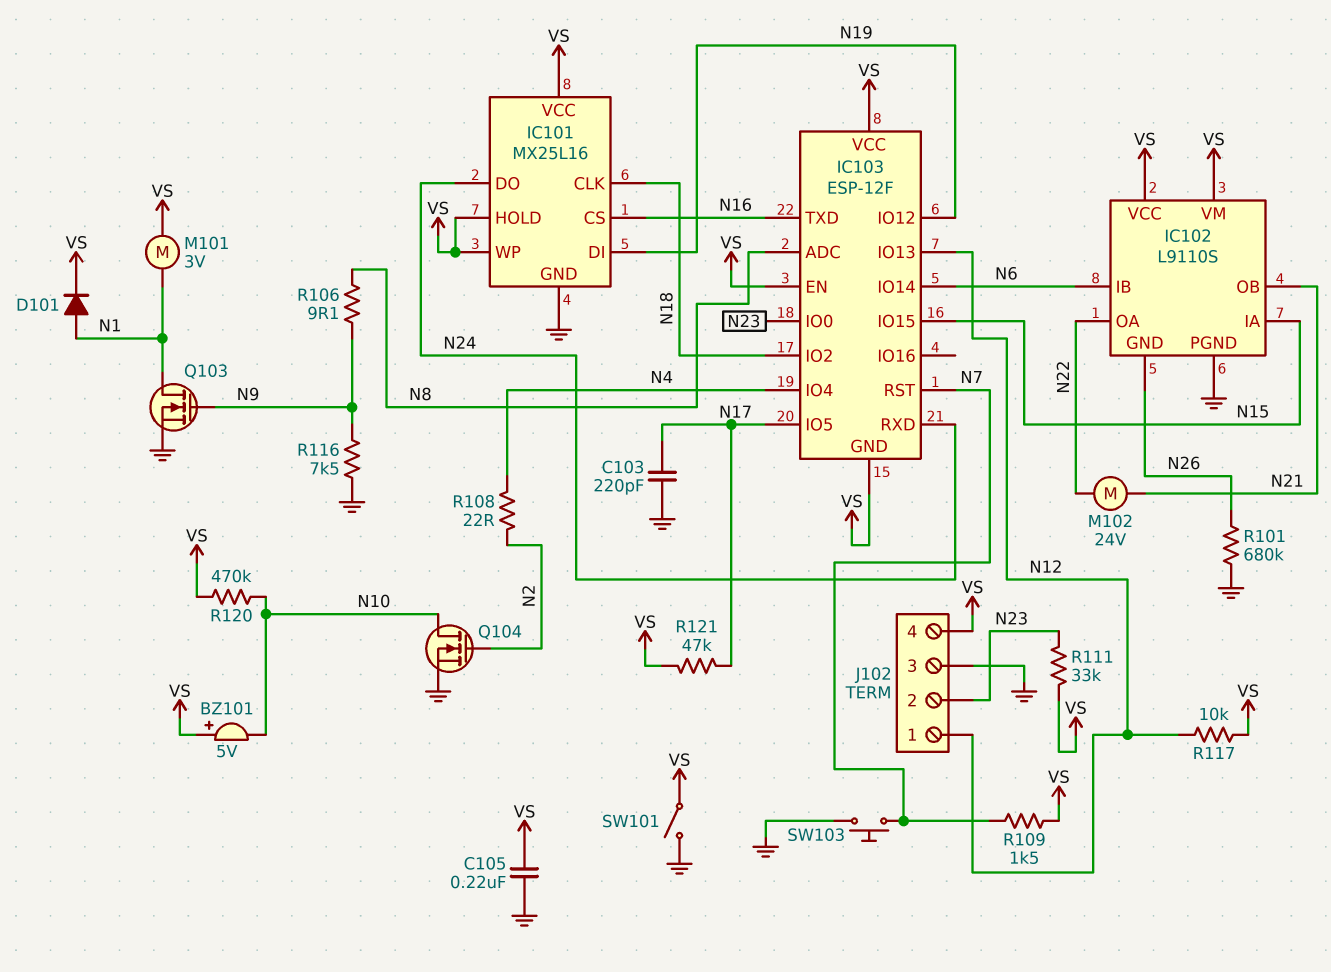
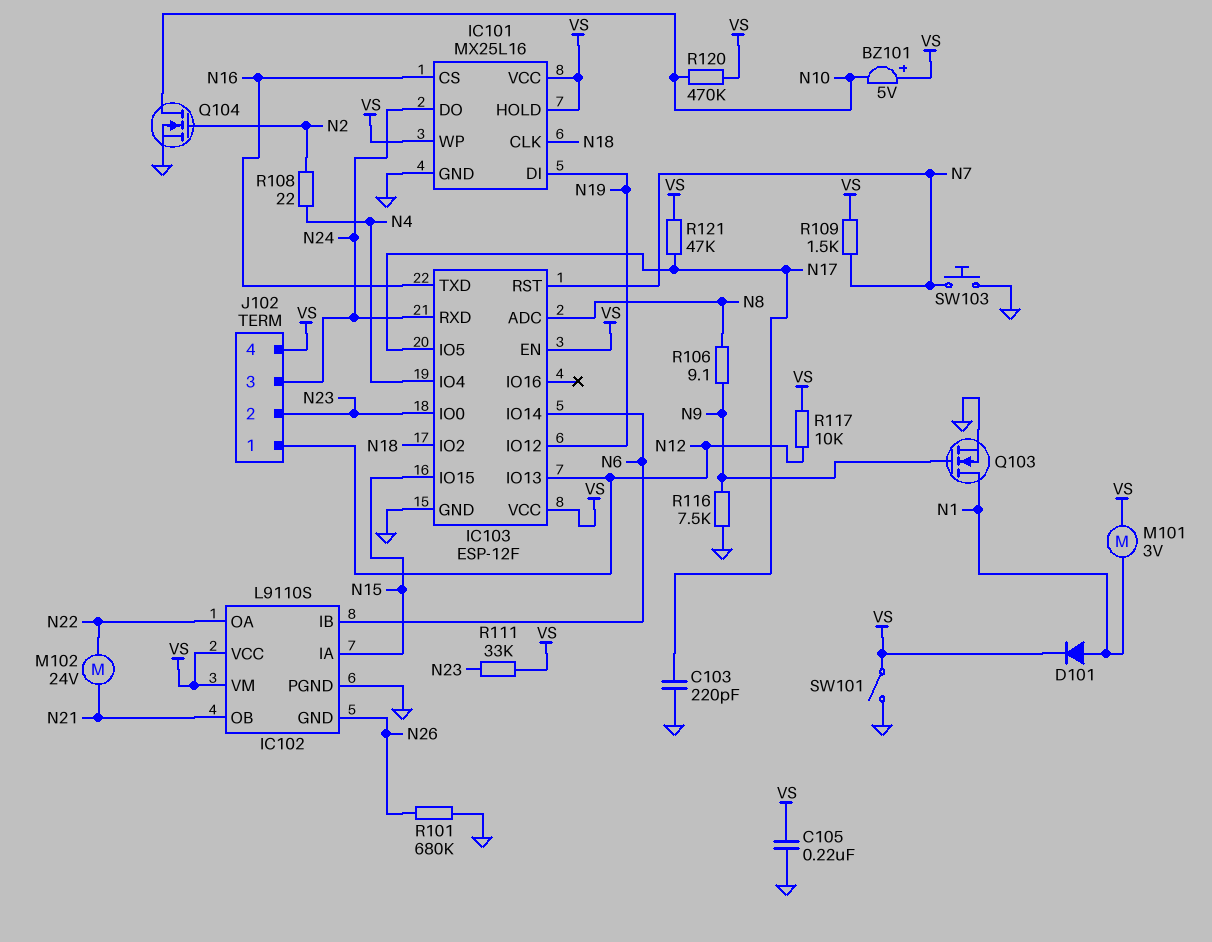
IC103 pin GND: VS -> GND
J102 pin 3: GND -> N24

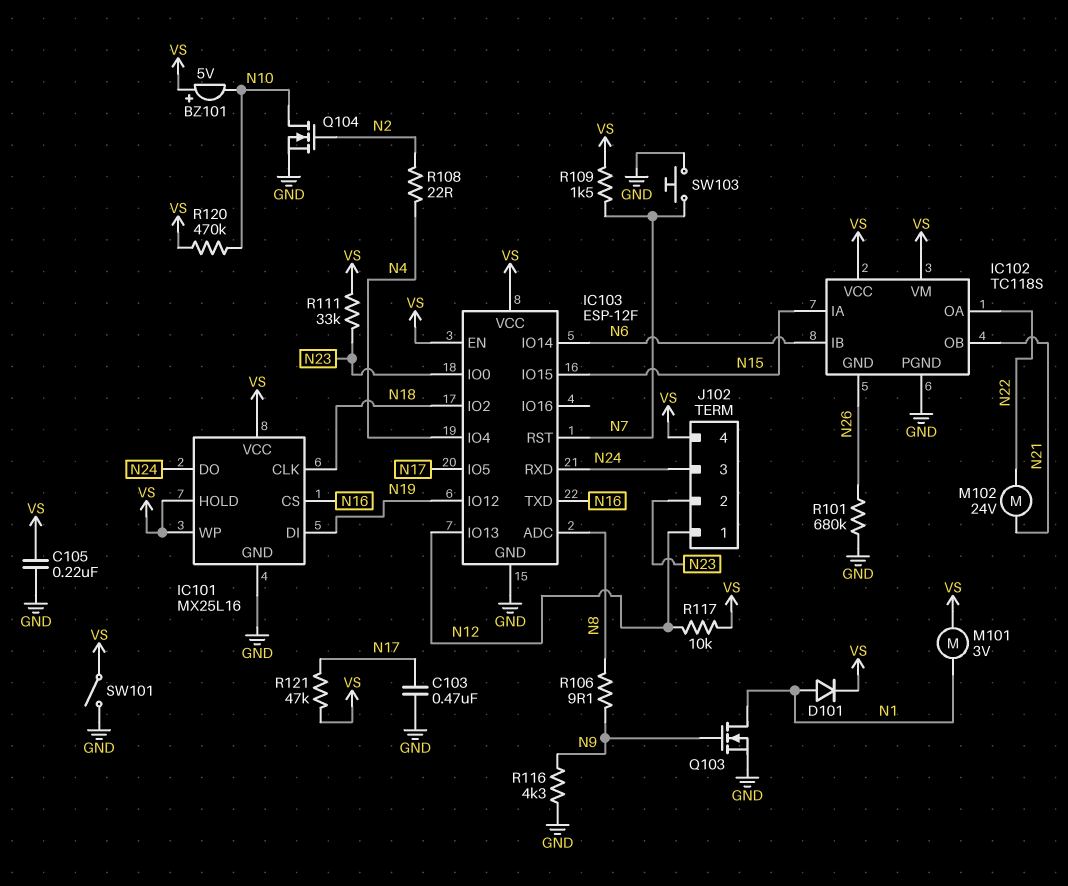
C103: 220pF (GND, N17) -> 470nF (GND, N17)
IC102: L9110S -> TC118S
R116: 7.5k (GND, N9) -> 4.3k (GND, N9)

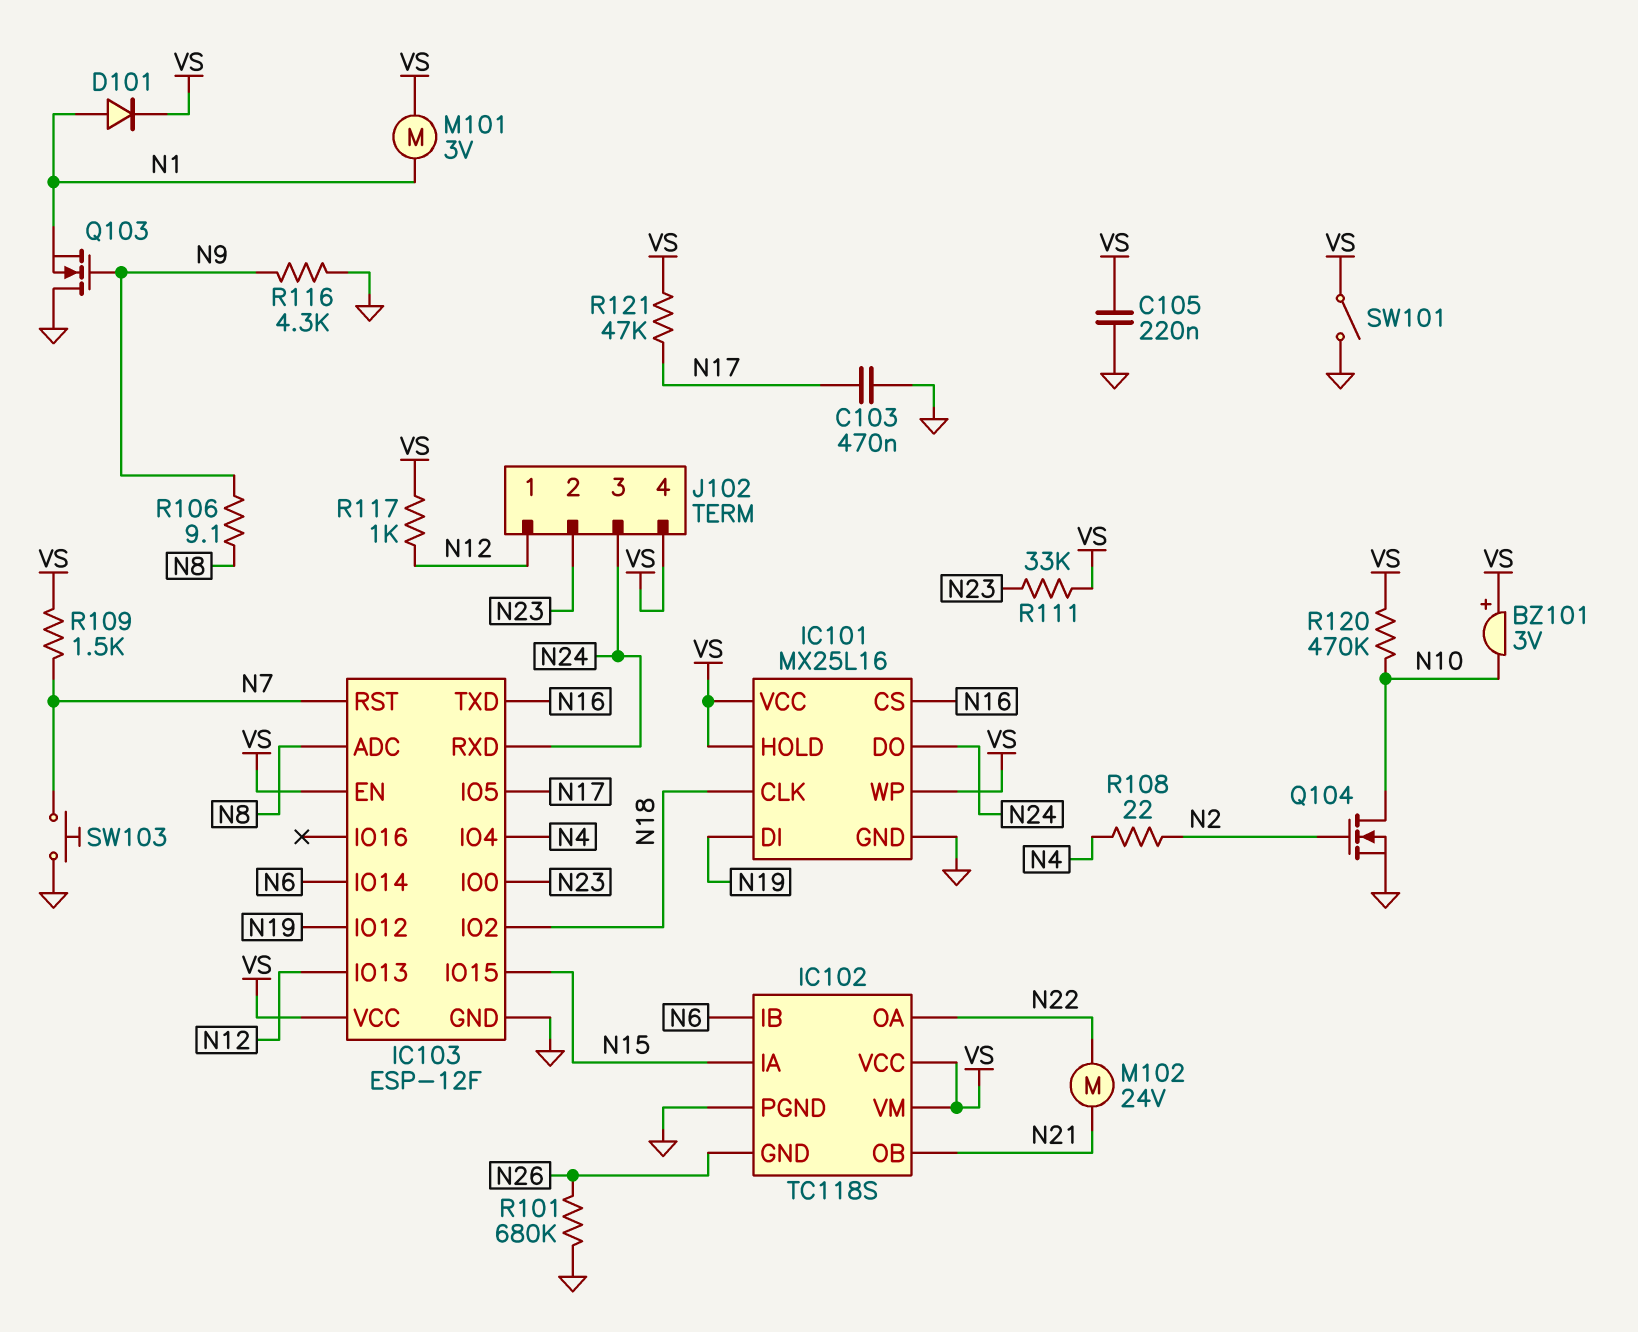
BZ101: buzzer 5V (plus VS, minus N10) -> buzzer 3V (plus VS, minus N10)
Q103: NMOS (G N9, D N1, S GND) -> NMOS (G N9, D GND, S N1)
R117: 10k (N12, VS) -> 1k (N12, VS)

